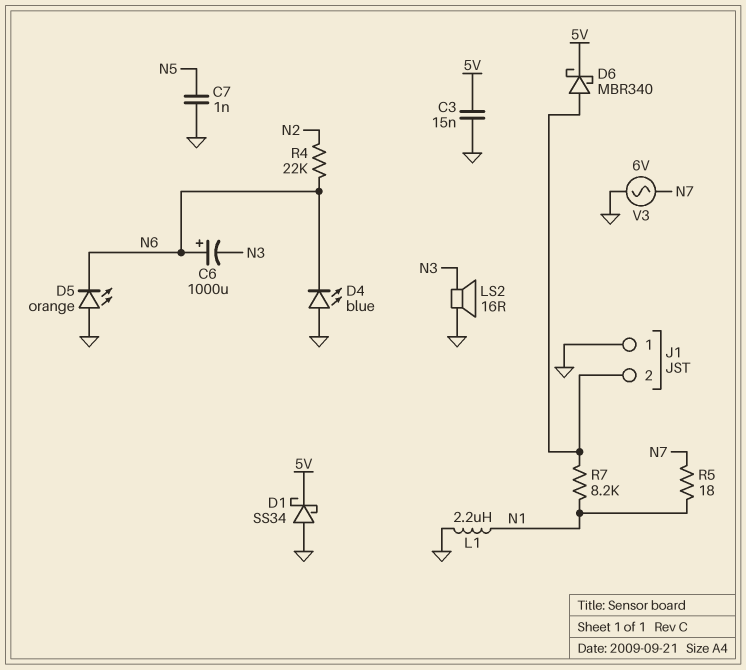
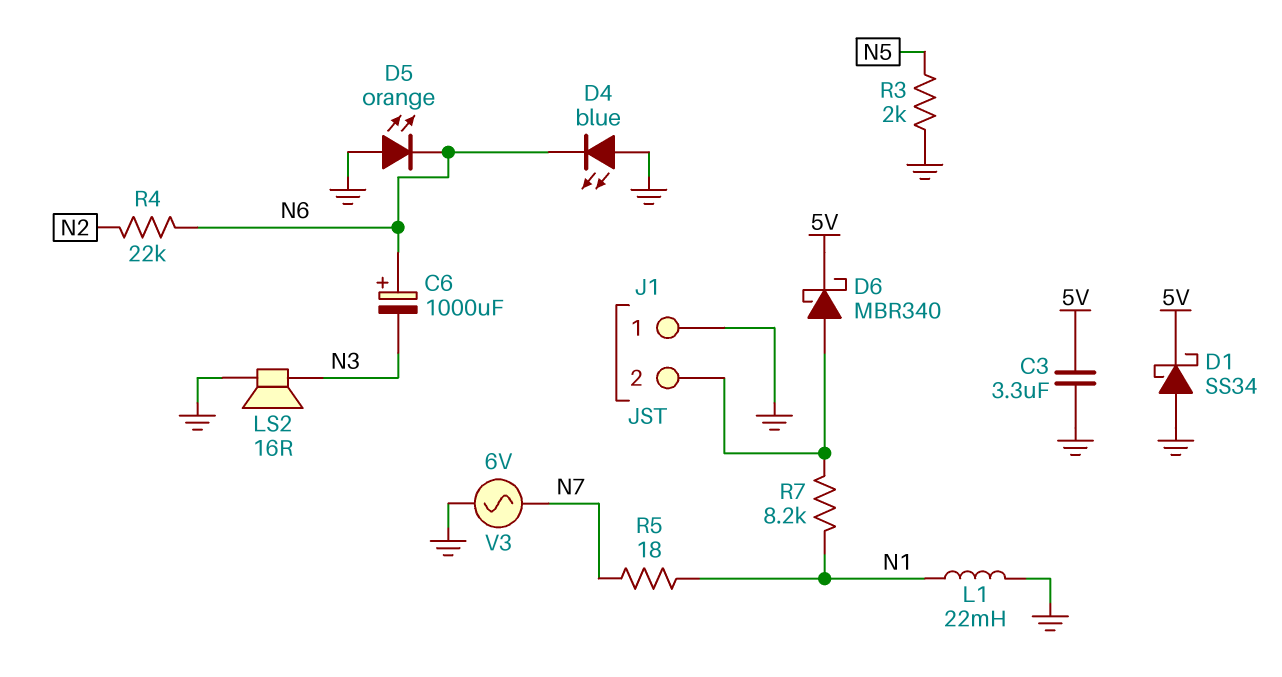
C3: 15nF (5V, GND) -> 3.3uF (5V, GND)
C7: 1nF (GND, N5) -> none
L1: 2.2uH (GND, N1) -> 22mH (GND, N1)
R3: none -> 2k (GND, N5)

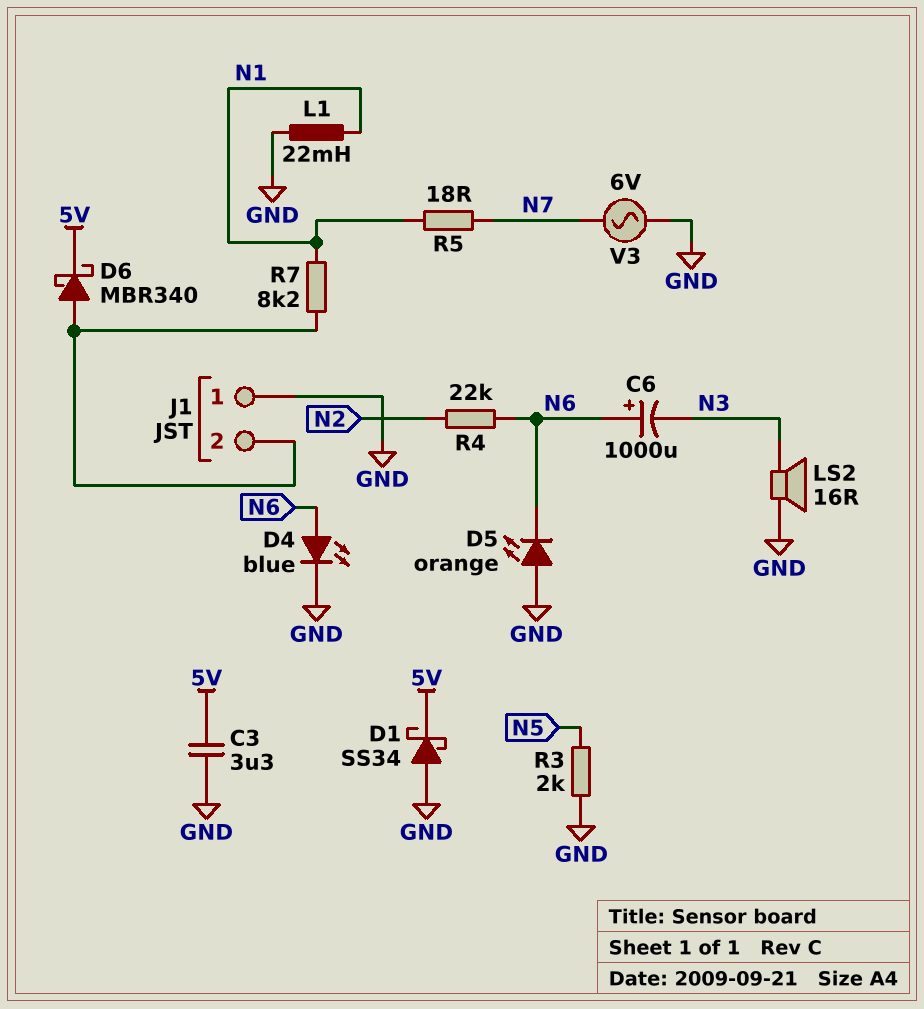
D4: LED blue (A GND, K N6) -> LED blue (A N6, K GND)

